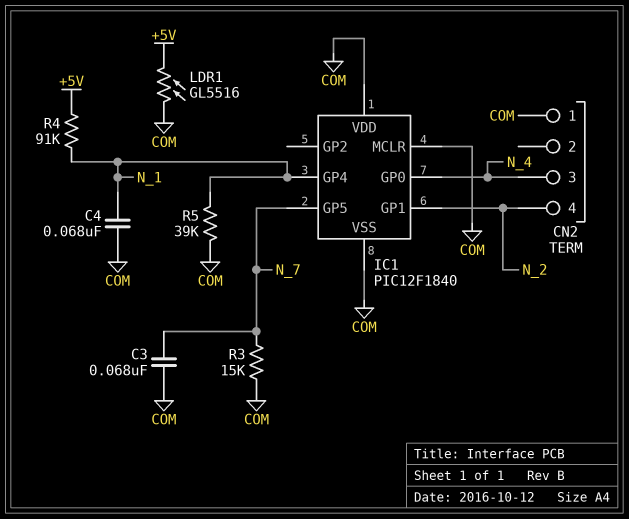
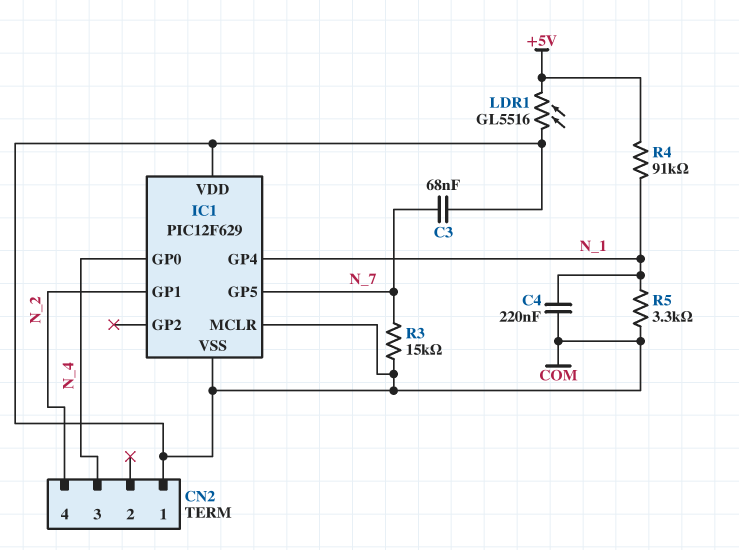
C4: 68nF (COM, N_1) -> 220nF (COM, N_1)
IC1: PIC12F1840 -> PIC12F629
R5: 39k (COM, N_1) -> 3.3k (COM, N_1)

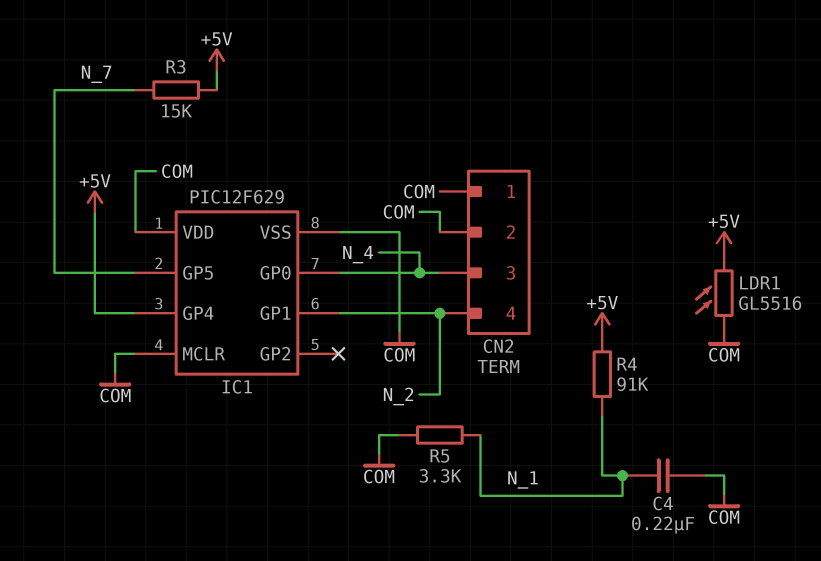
C3: 68nF (COM, N_7) -> none
CN2 pin 2: none -> COM
IC1 pin GP4: N_1 -> +5V
R3: 15k (COM, N_7) -> 15k (+5V, N_7)

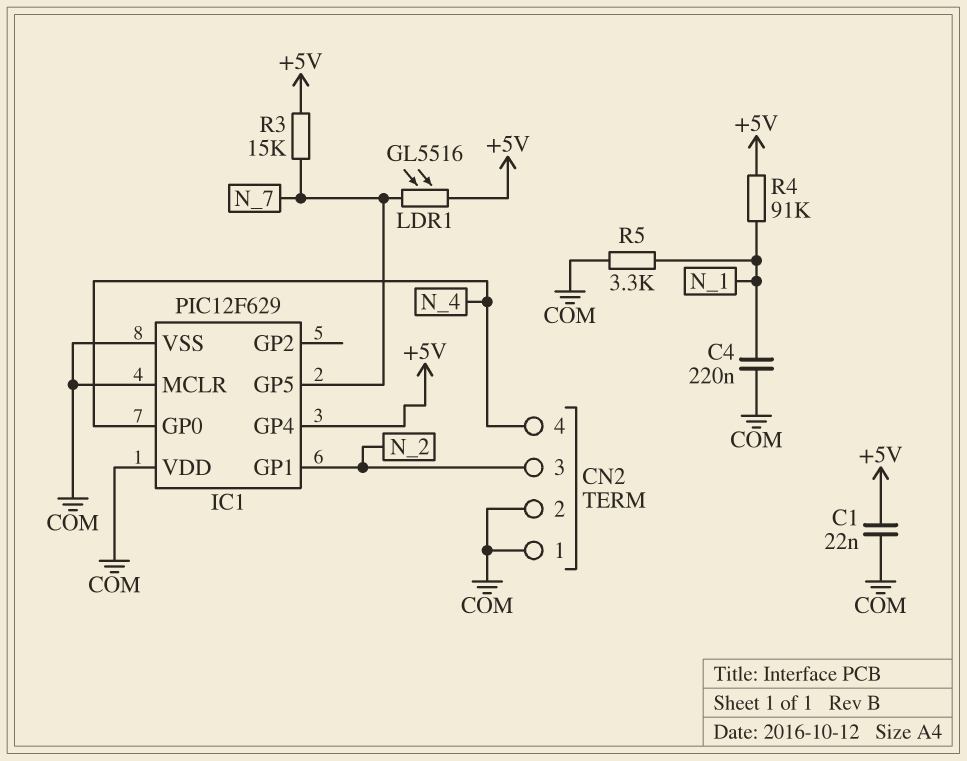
C1: none -> 22nF (+5V, COM)
CN2 pin 3: N_4 -> N_2
CN2 pin 4: N_2 -> N_4
LDR1: GL5516 (+5V, COM) -> GL5516 (+5V, N_7)

